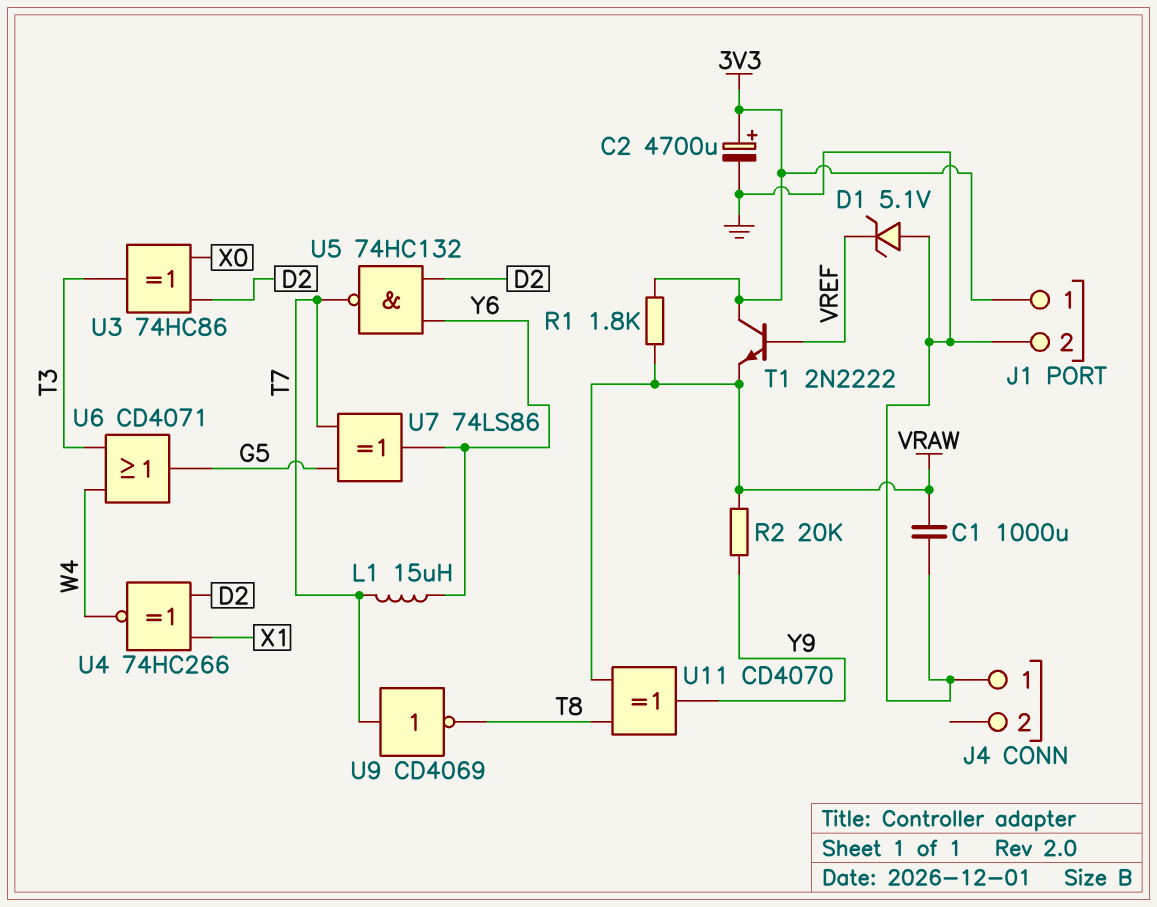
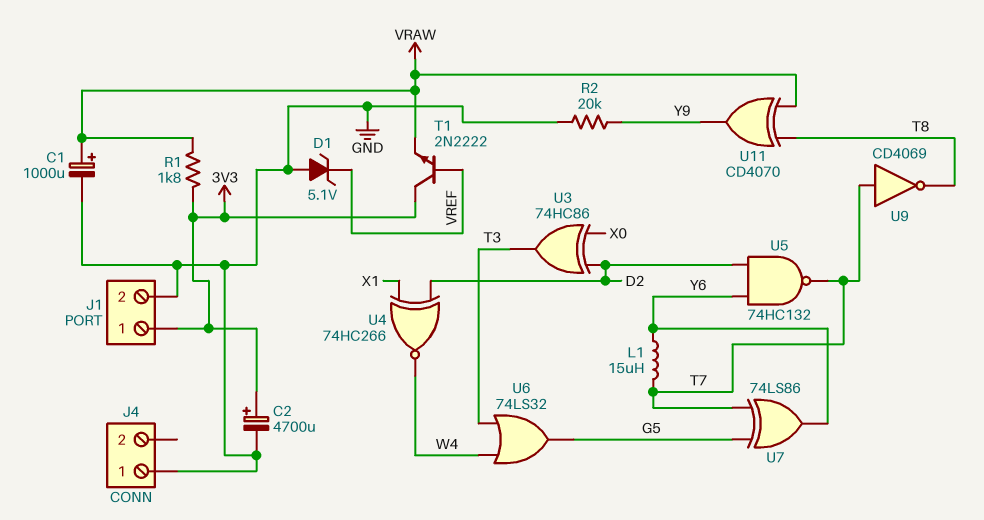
C1: 1000uF (GND, VRAW) -> 1000uF (plus VRAW, minus GND)
R2: 20k (VRAW, Y9) -> 20k (GND, Y9)
U6: OR CD4071 (in T3, in W4, out G5) -> OR 74LS32 (in T3, in W4, out G5)

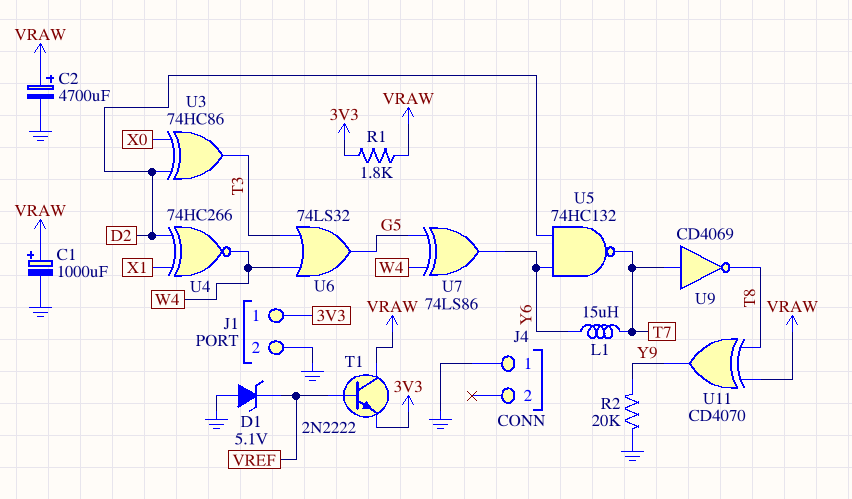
C2: 4700uF (plus 3V3, minus GND) -> 4700uF (plus VRAW, minus GND)
T1: NPN 2N2222 (B VREF, C 3V3, E VRAW) -> NPN 2N2222 (B VREF, C VRAW, E 3V3)
U7: XOR 74LS86 (in G5, in T7, out Y6) -> XOR 74LS86 (in G5, in W4, out Y6)

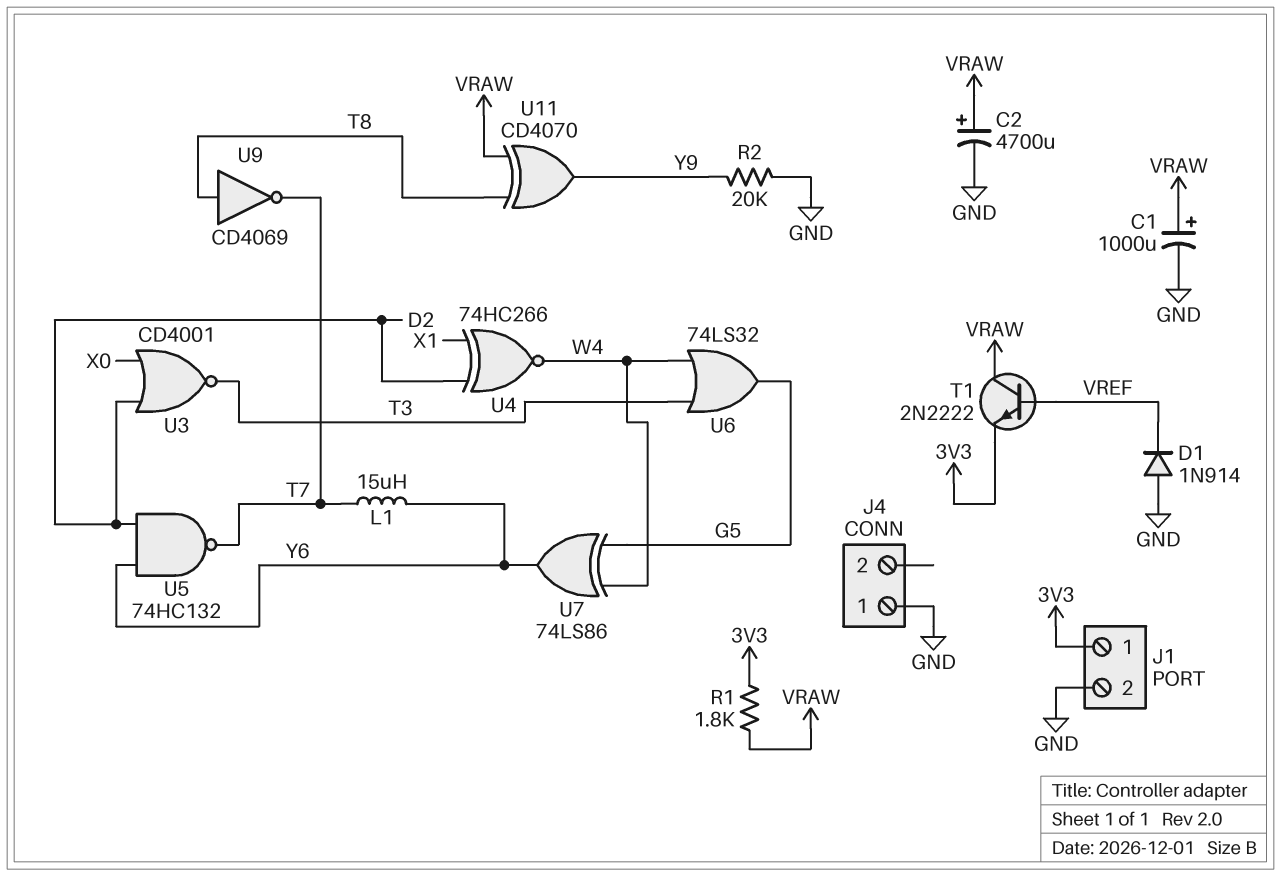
D1: zener 5.1V (A GND, K VREF) -> diode 1N914 (A GND, K VREF)
U3: XOR 74HC86 (in D2, in X0, out T3) -> NOR CD4001 (in D2, in X0, out T3)
U9: NOT CD4069 (in T7, out T8) -> NOT CD4069 (in T8, out T7)

